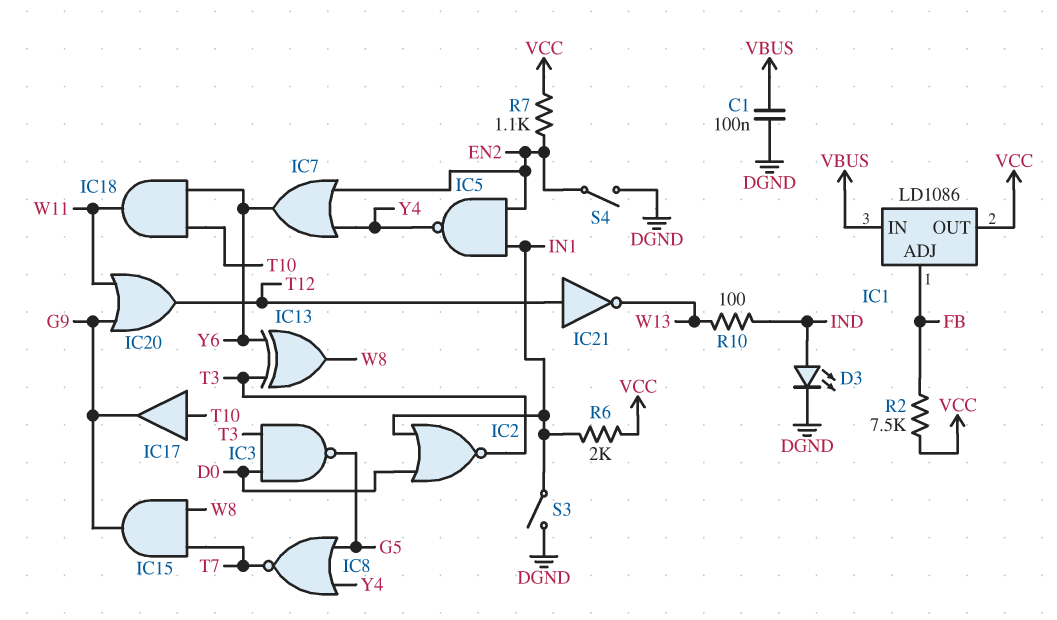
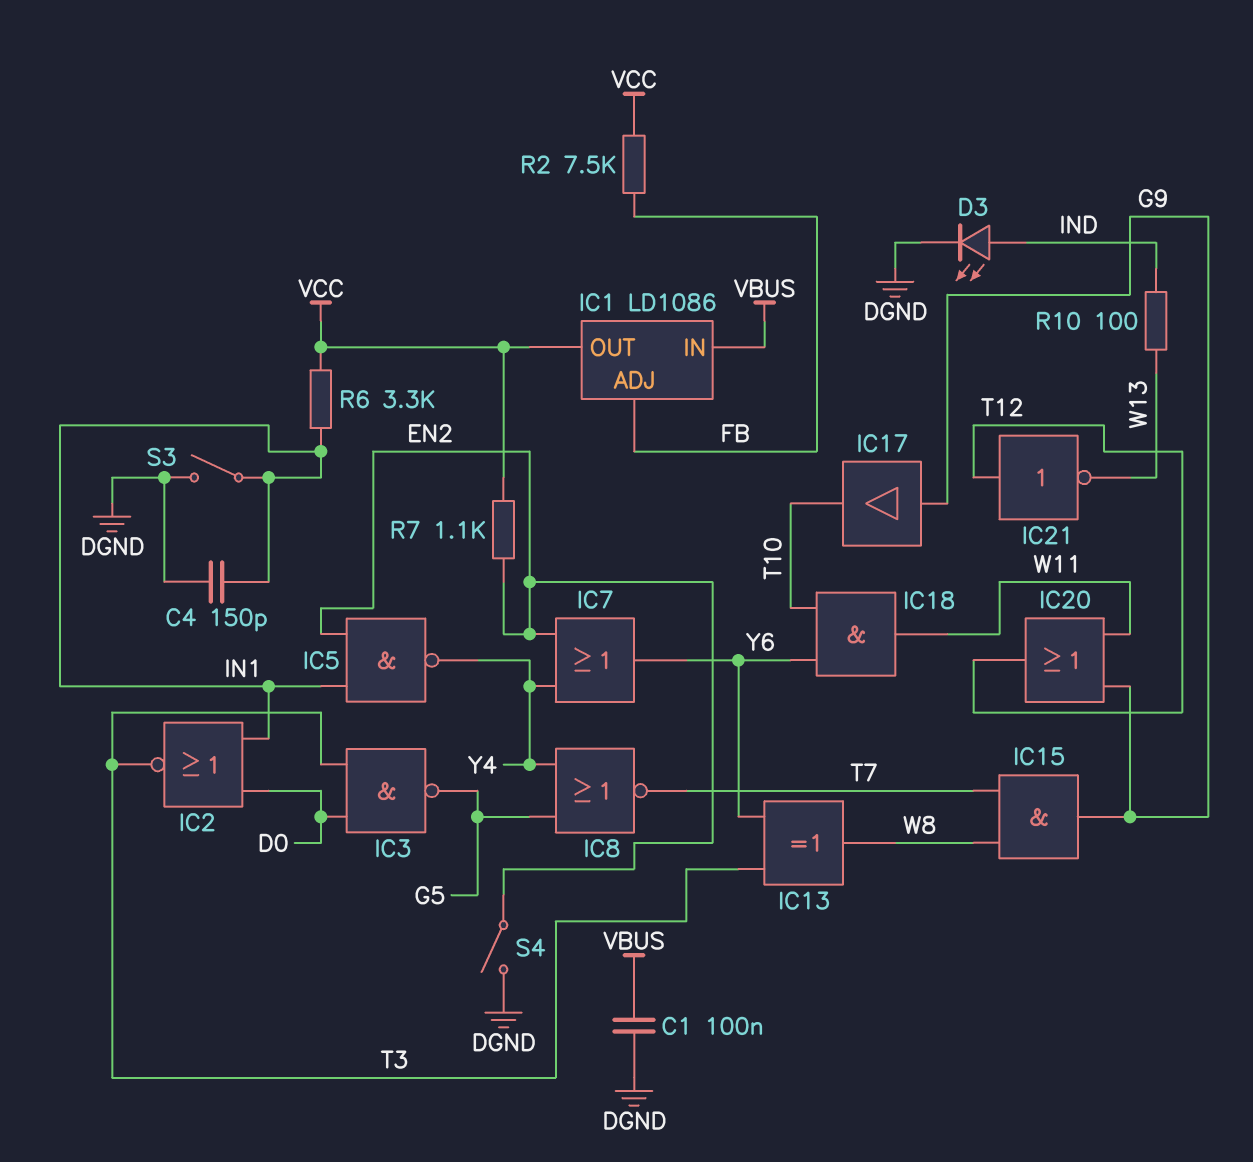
C4: none -> 150pF (DGND, IN1)
IC17: buffer (in T10, out G9) -> buffer (in G9, out T10)
R6: 2k (IN1, VCC) -> 3.3k (IN1, VCC)

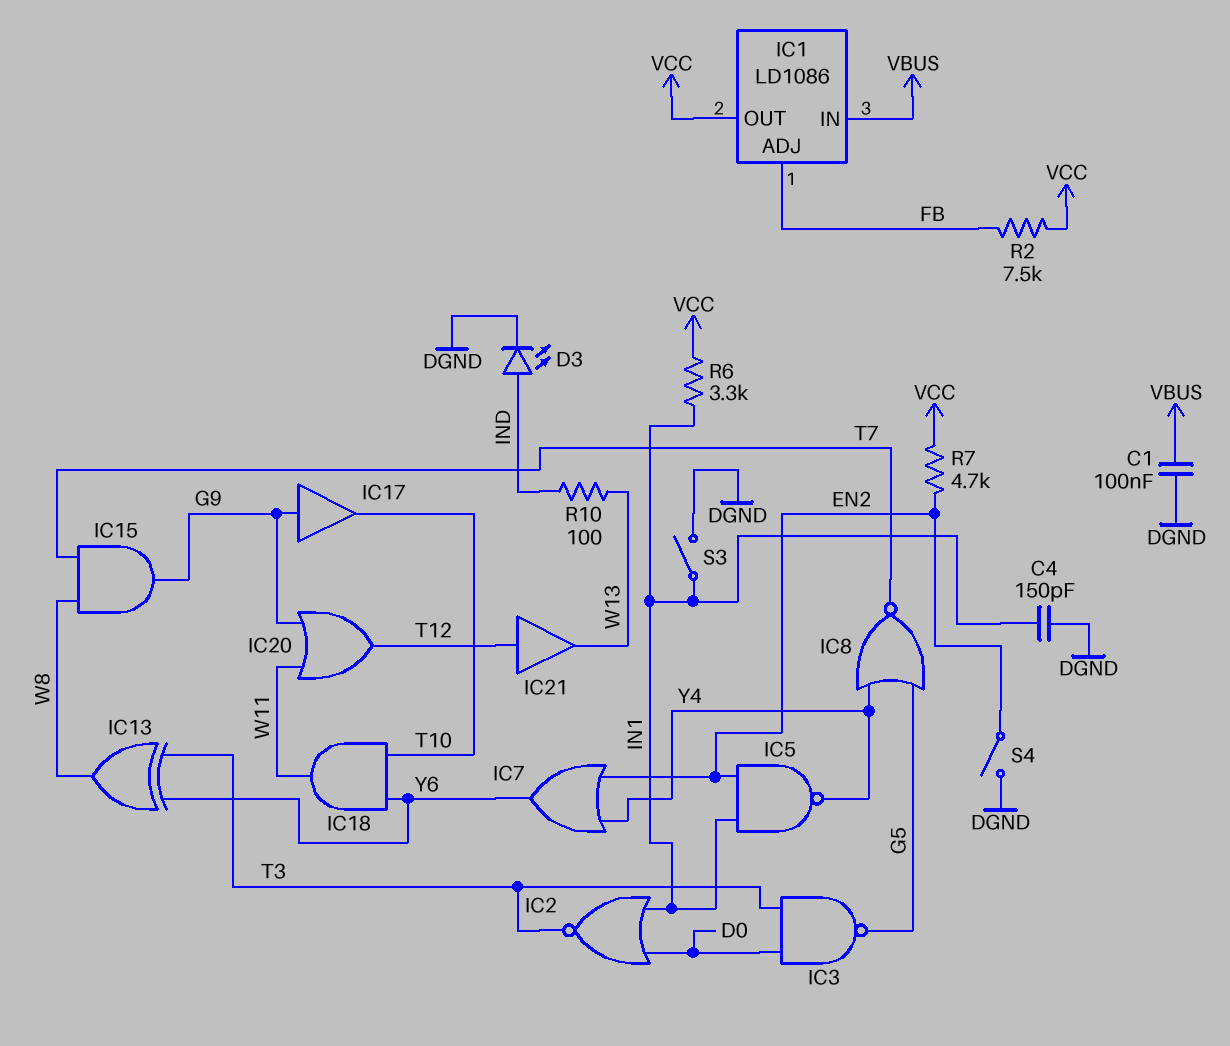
IC21: NOT (in T12, out W13) -> buffer (in T12, out W13)
R7: 1.1k (EN2, VCC) -> 4.7k (EN2, VCC)

